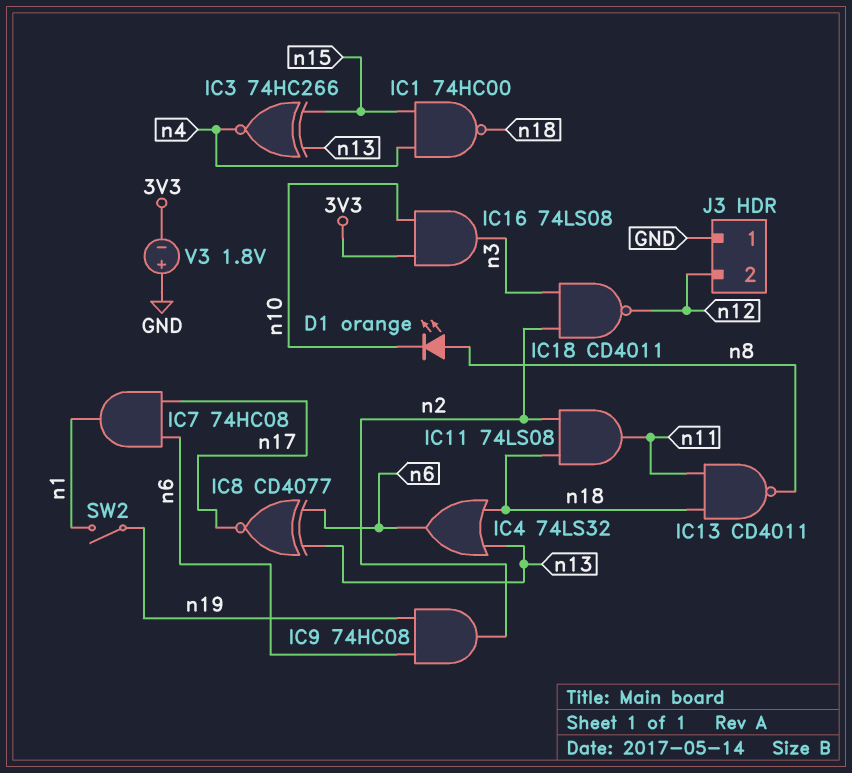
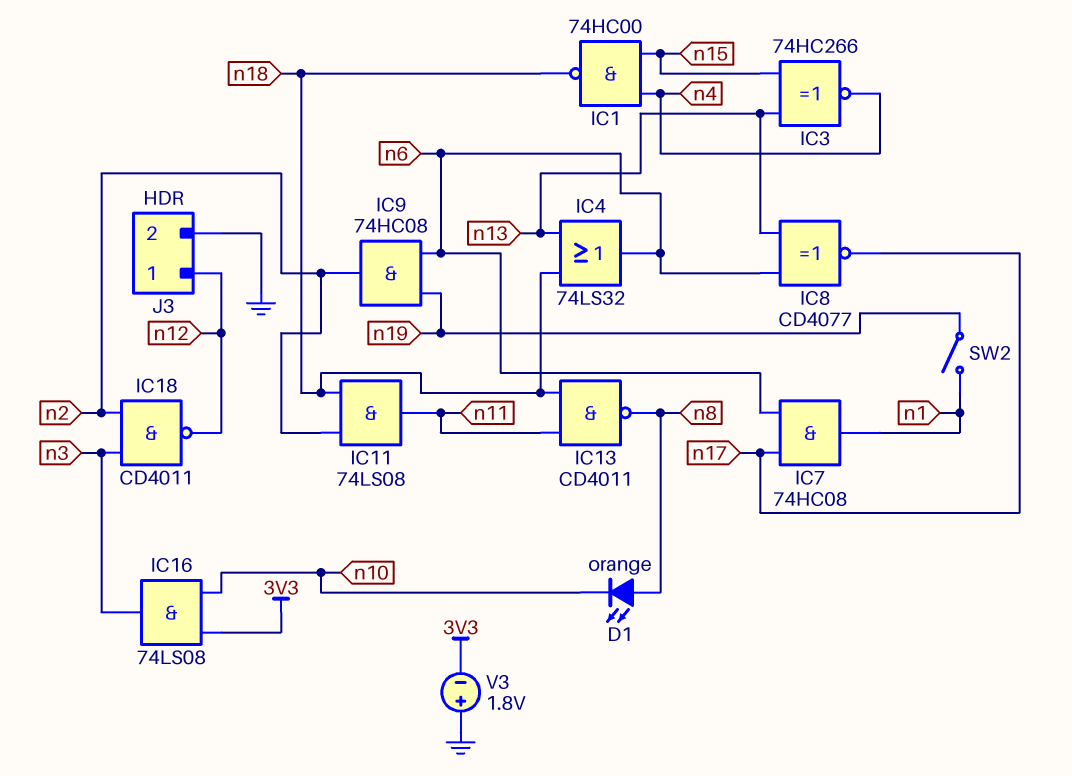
J3 pin 1: GND -> n12
J3 pin 2: n12 -> GND

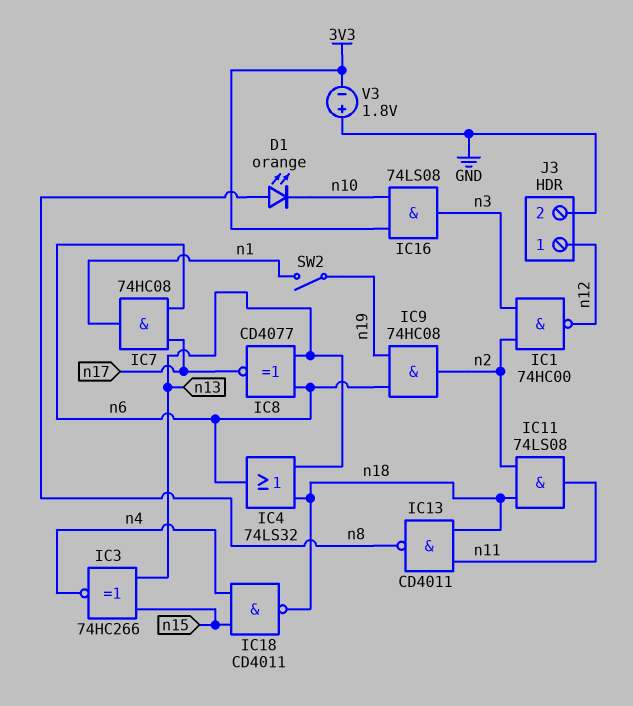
IC1: NAND 74HC00 (in n4, in n15, out n18) -> NAND 74HC00 (in n2, in n3, out n12)
IC18: NAND CD4011 (in n2, in n3, out n12) -> NAND CD4011 (in n4, in n15, out n18)

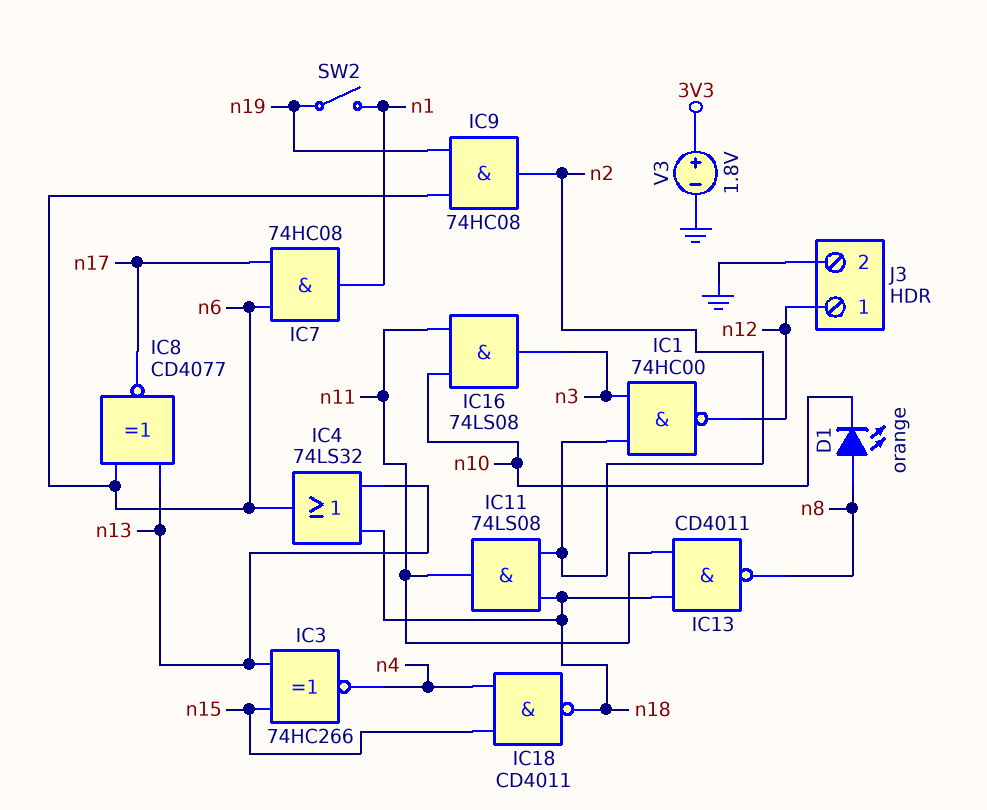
IC16: AND 74LS08 (in 3V3, in n10, out n3) -> AND 74LS08 (in n10, in n11, out n3)
V3: 1.8V (plus GND, minus 3V3) -> 1.8V (plus 3V3, minus GND)

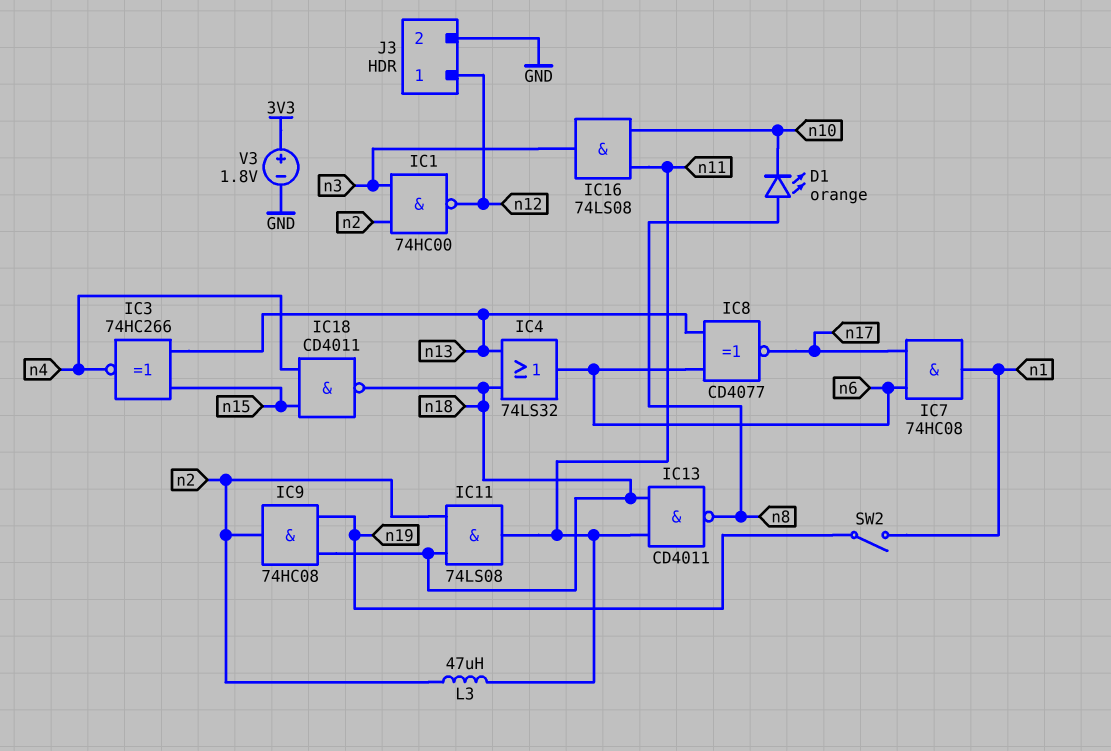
IC9: AND 74HC08 (in n6, in n19, out n2) -> AND 74HC08 (in n18, in n19, out n2)
L3: none -> 47uH (n2, n11)

